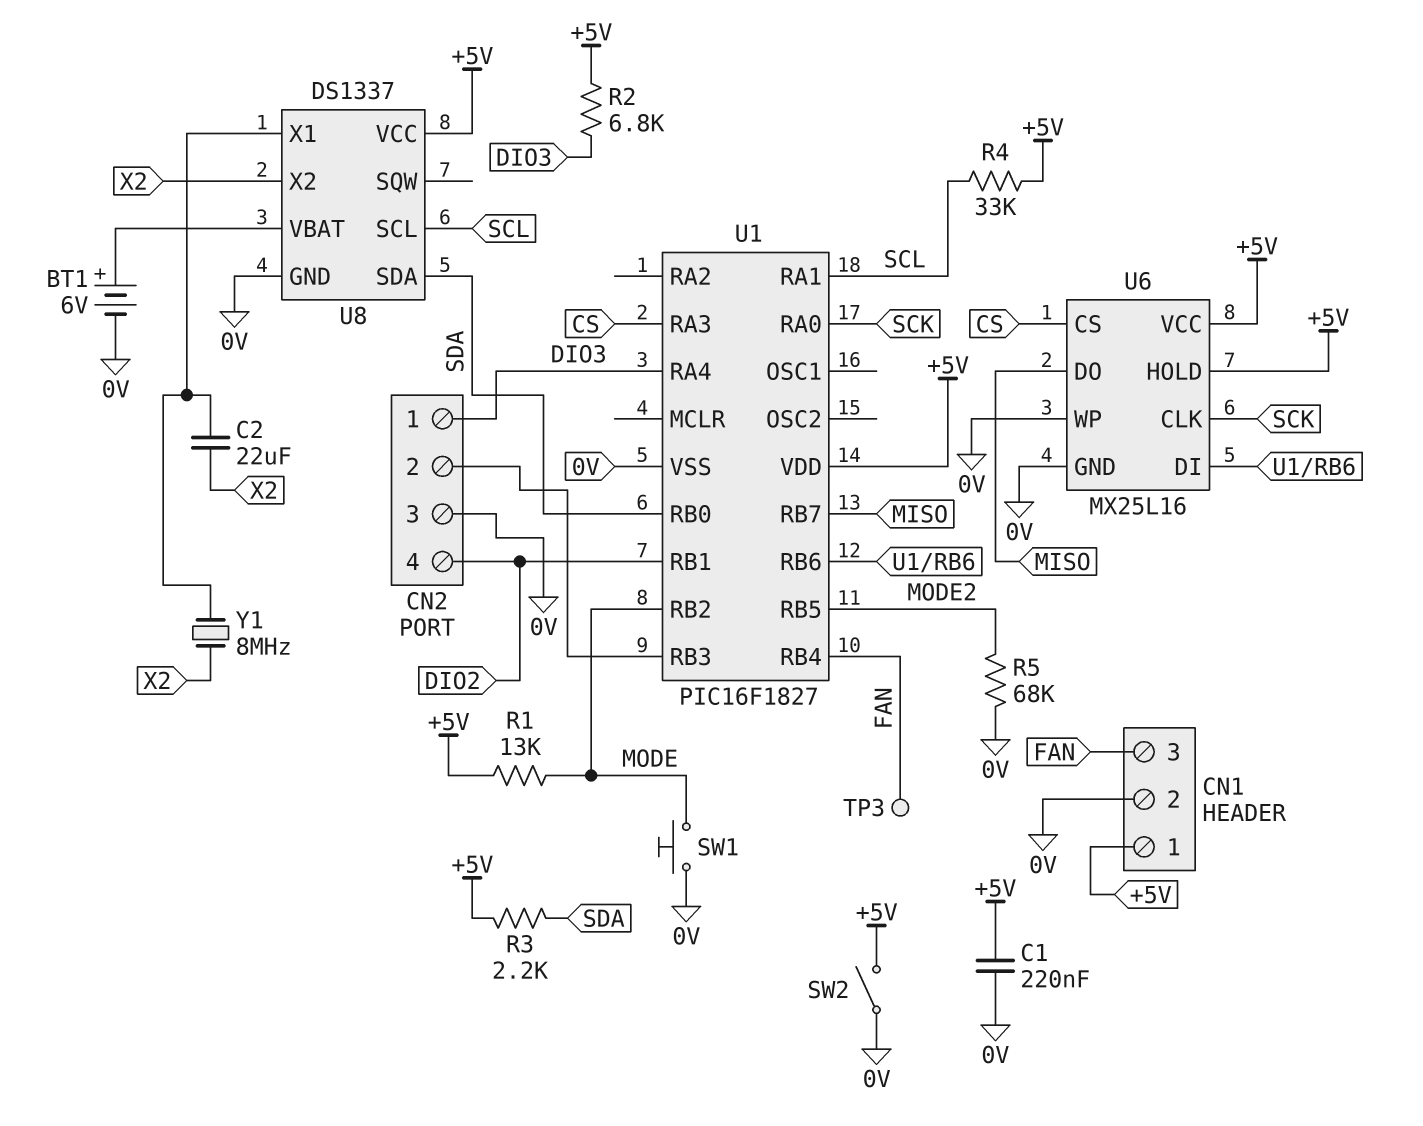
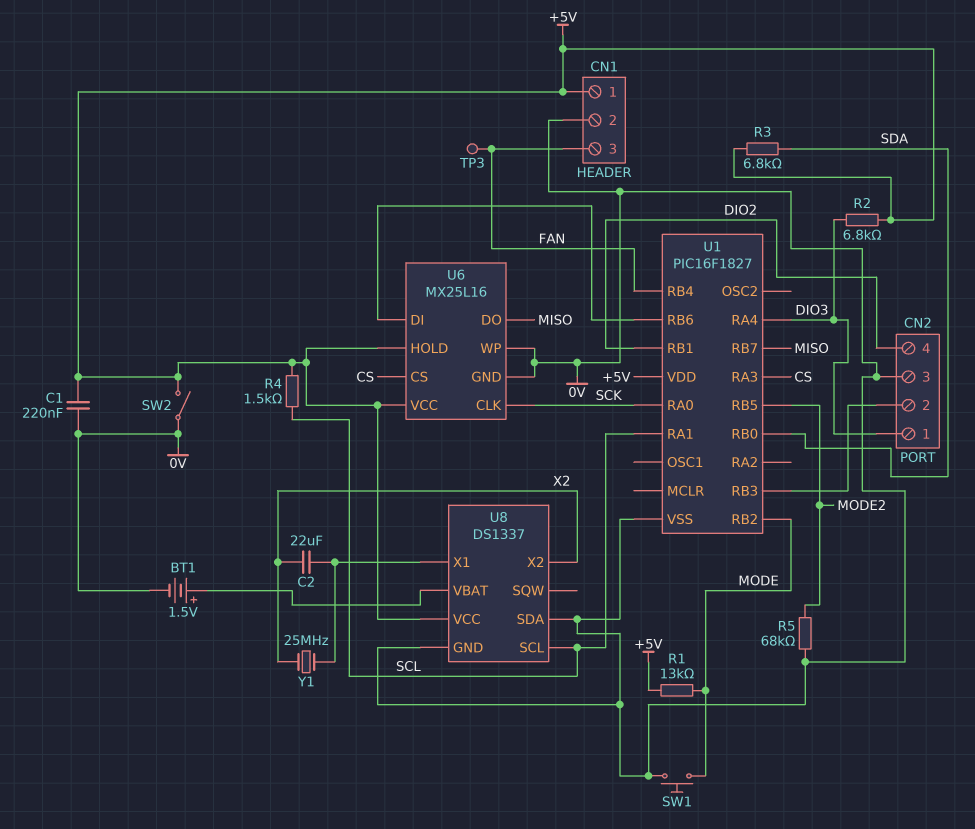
BT1: 6V (plus U8/VBAT, minus 0V) -> 1.5V (plus U8/VBAT, minus 0V)
R3: 2.2k (+5V, SDA) -> 6.8k (+5V, SDA)
R4: 33k (+5V, SCL) -> 1.5k (+5V, SCL)
U8 pin SDA: SDA -> 0V
Y1: 8MHz (U8/X1, X2) -> 25MHz (U8/X1, X2)

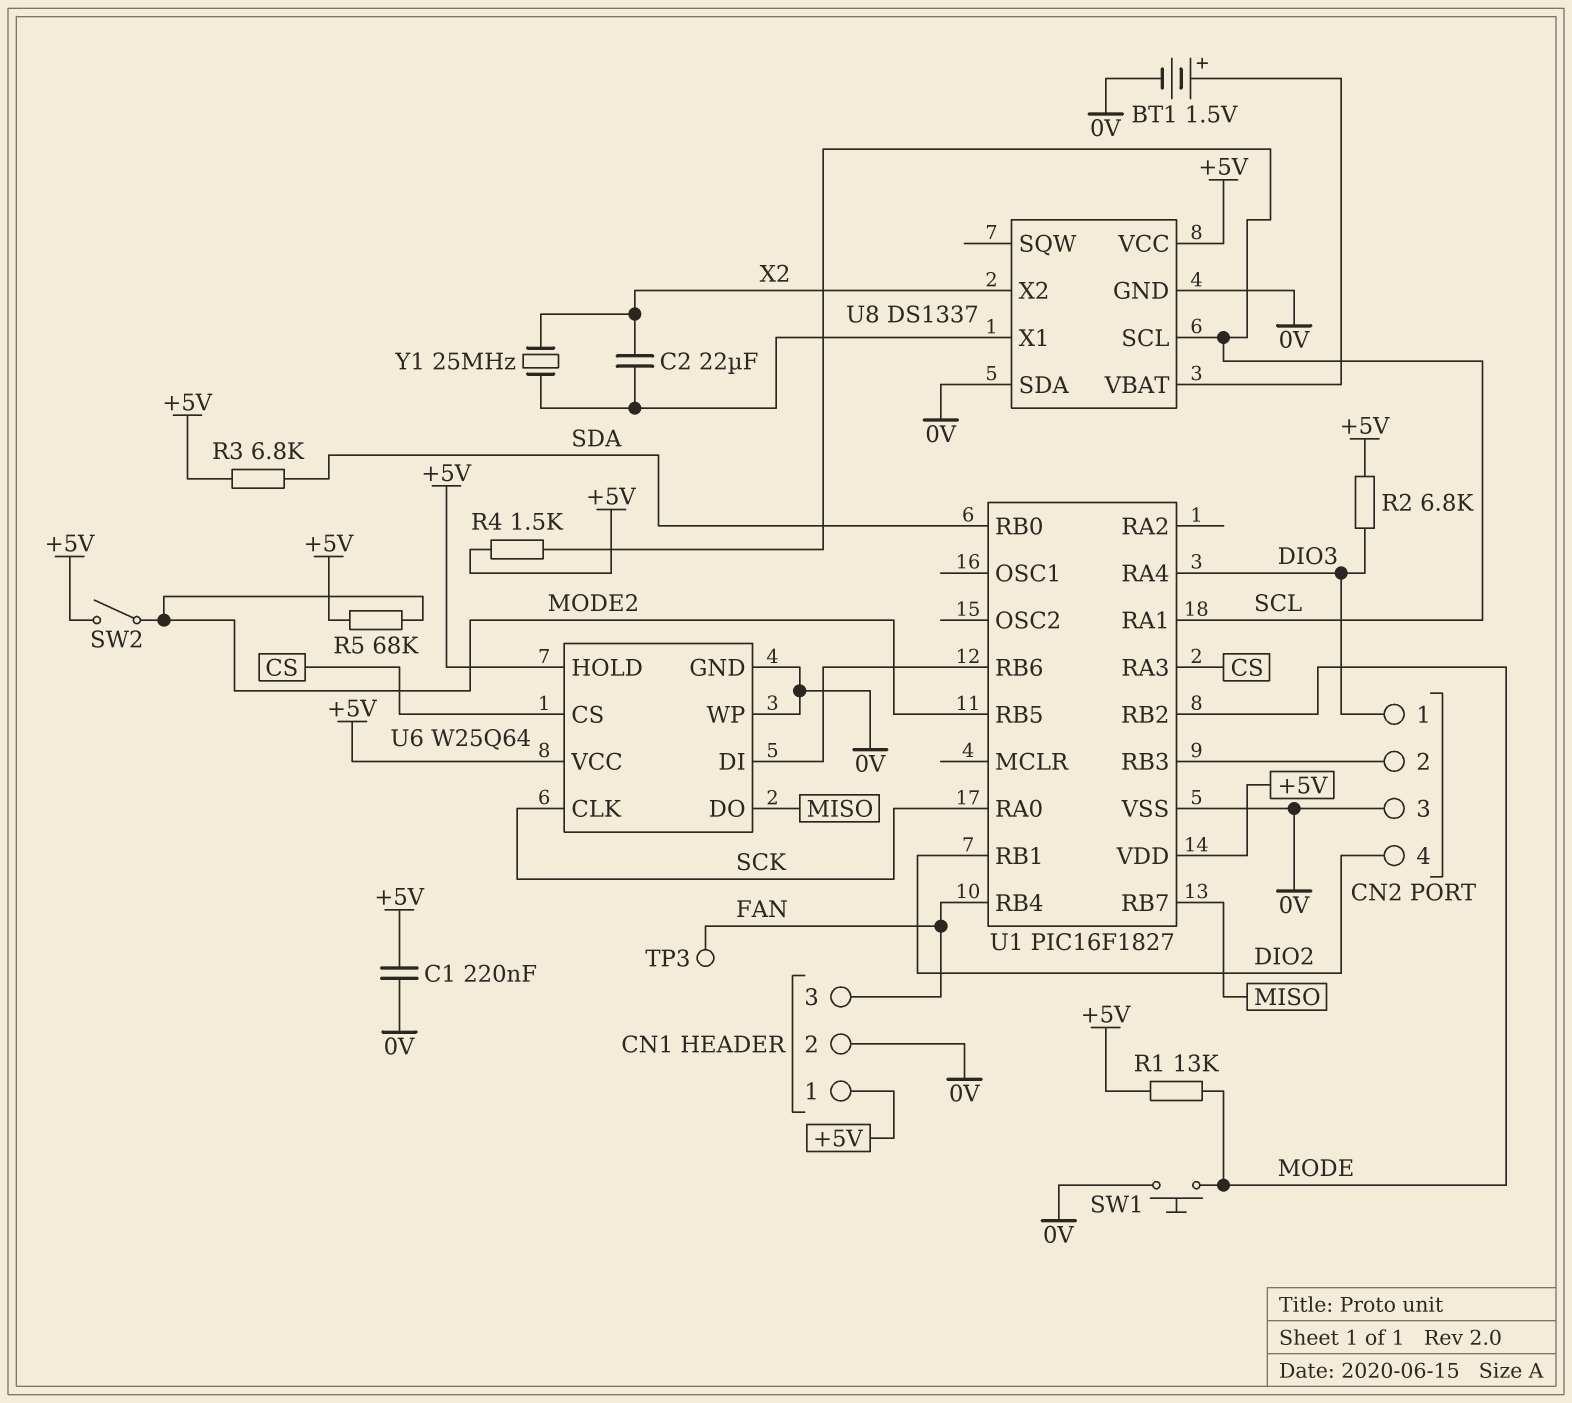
R5: 68k (0V, MODE2) -> 68k (+5V, MODE2)
SW2: switch (+5V, 0V) -> switch (+5V, MODE2)
U6: MX25L16 -> W25Q64

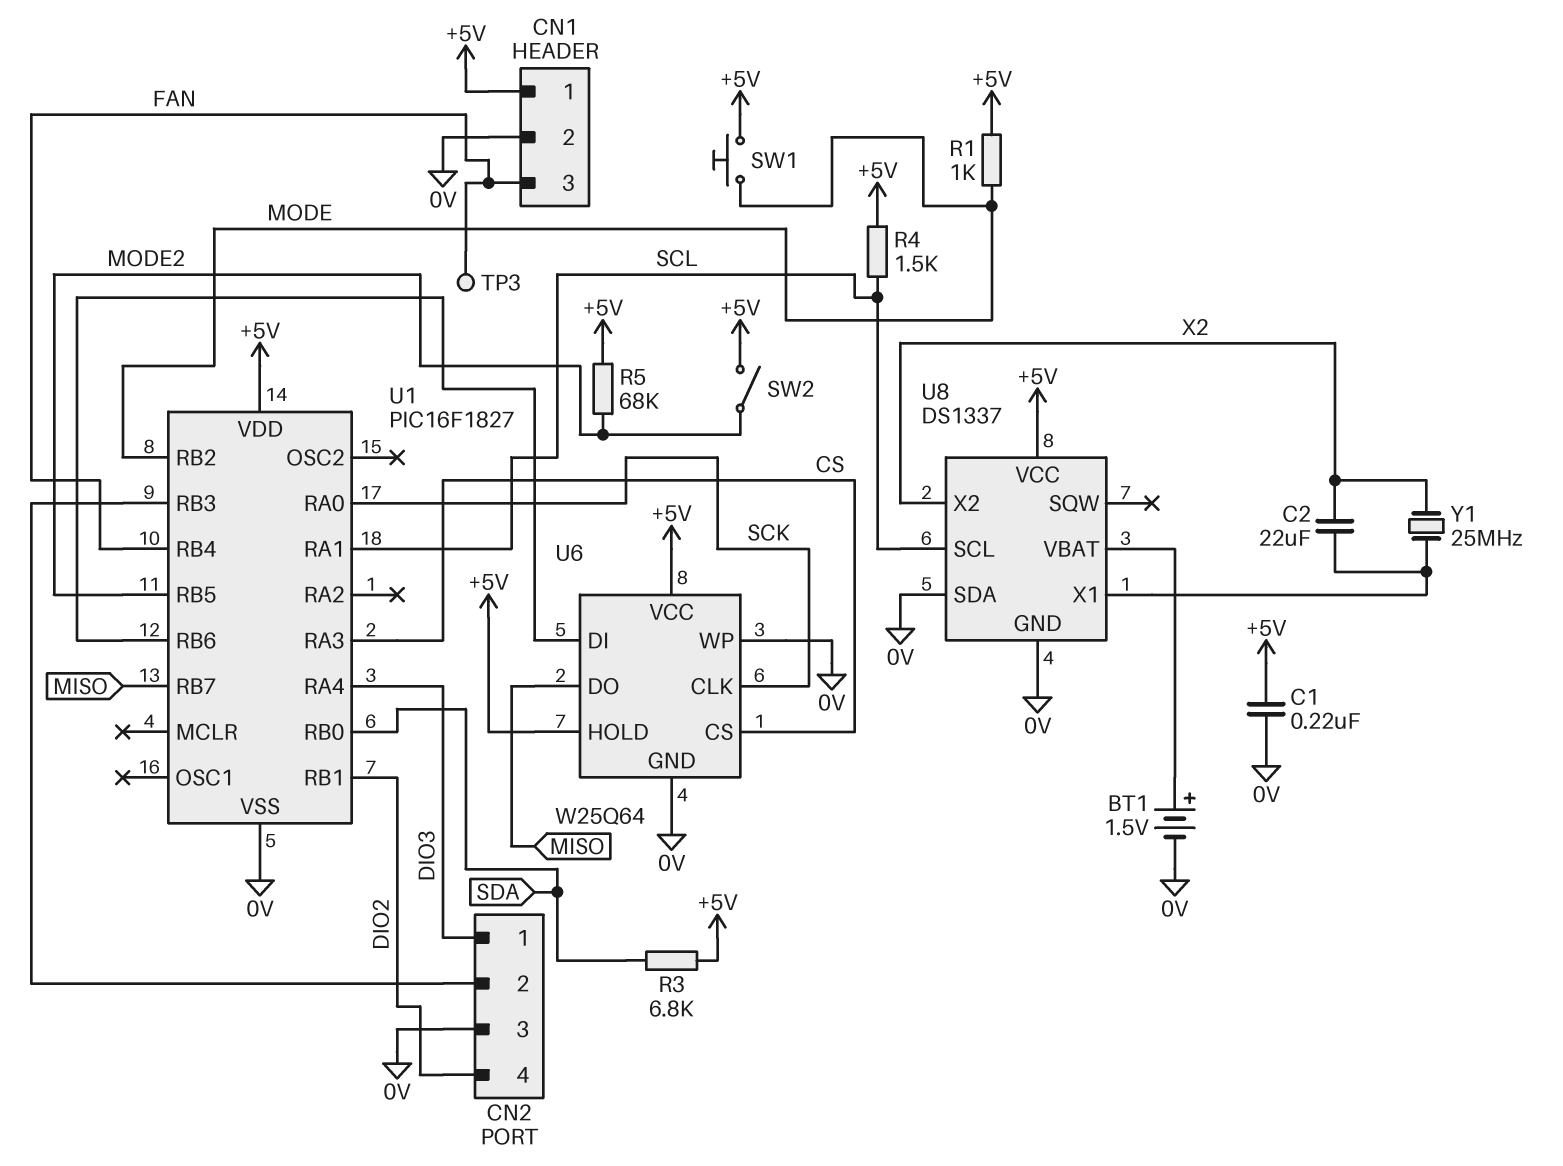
R1: 13k (+5V, MODE) -> 1k (+5V, MODE)
R2: 6.8k (+5V, DIO3) -> none
SW1: button (0V, MODE) -> button (+5V, MODE)

